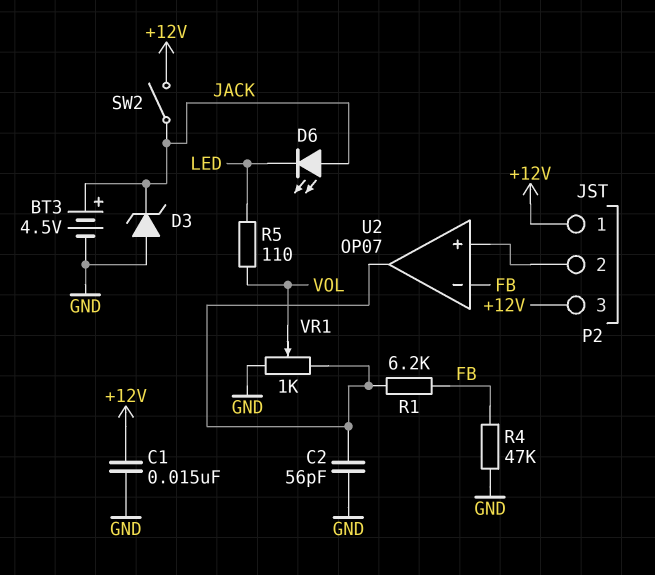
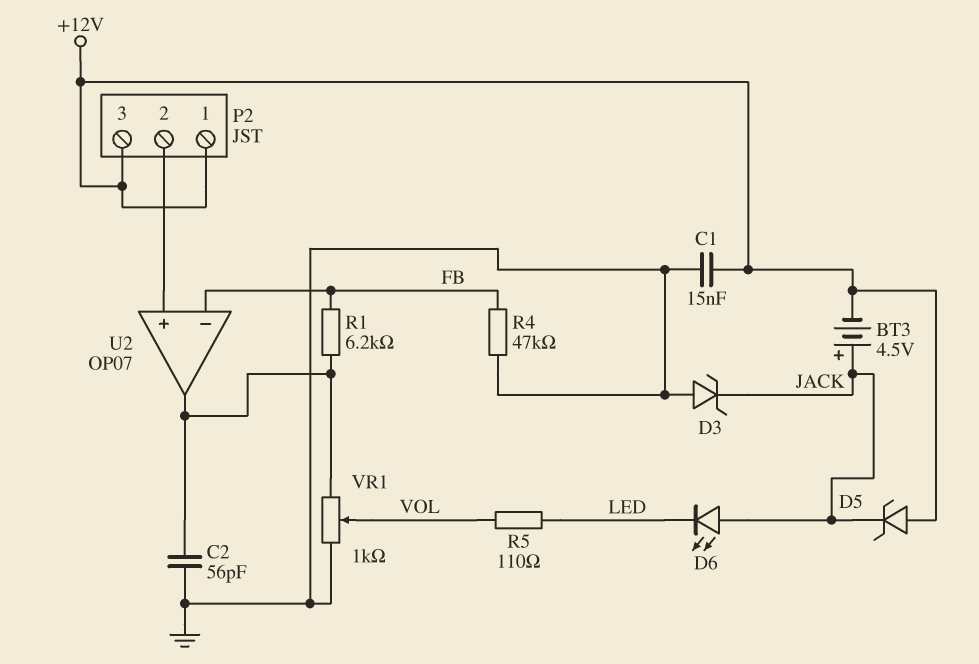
BT3: 4.5V (plus JACK, minus GND) -> 4.5V (plus JACK, minus +12V)
D5: none -> zener (A +12V, K JACK)
SW2: switch (+12V, JACK) -> none

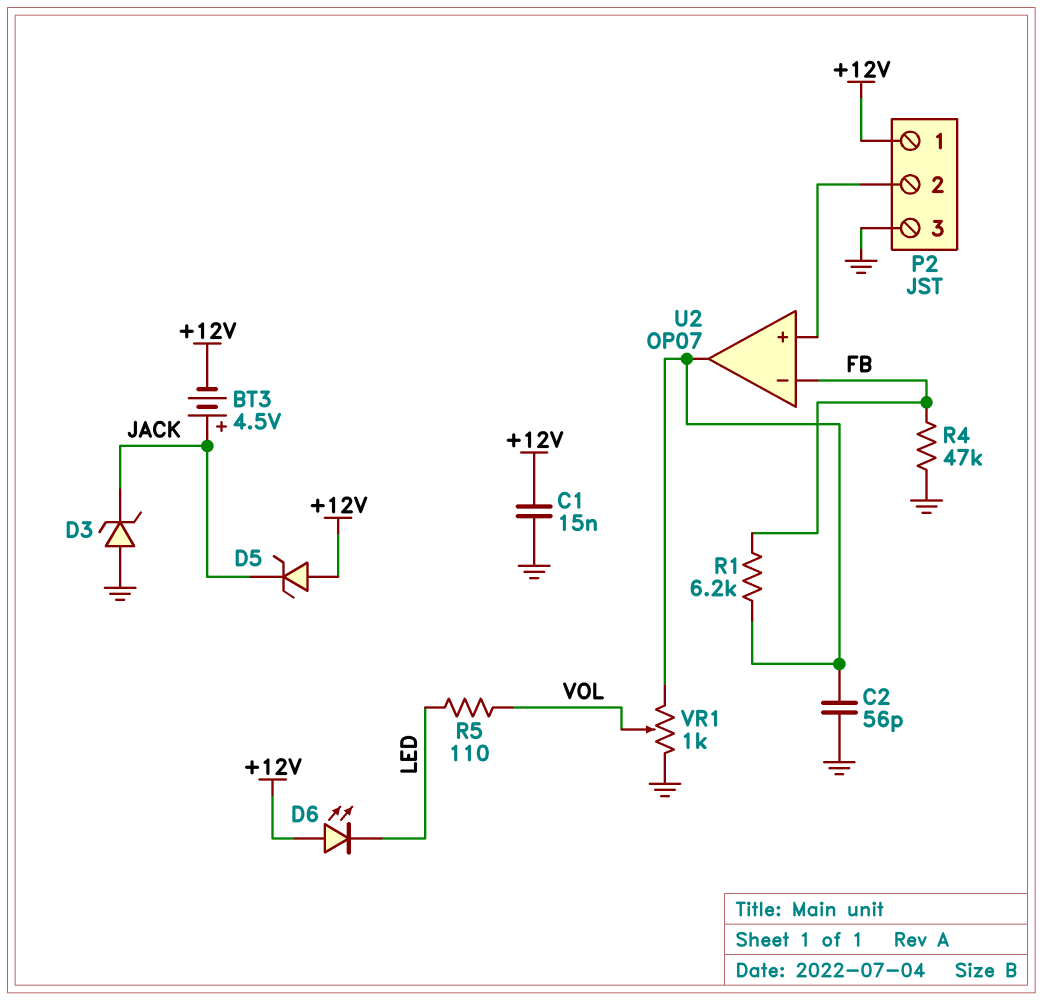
D6: LED (A JACK, K LED) -> LED (A +12V, K LED)
P2 pin 3: +12V -> GND

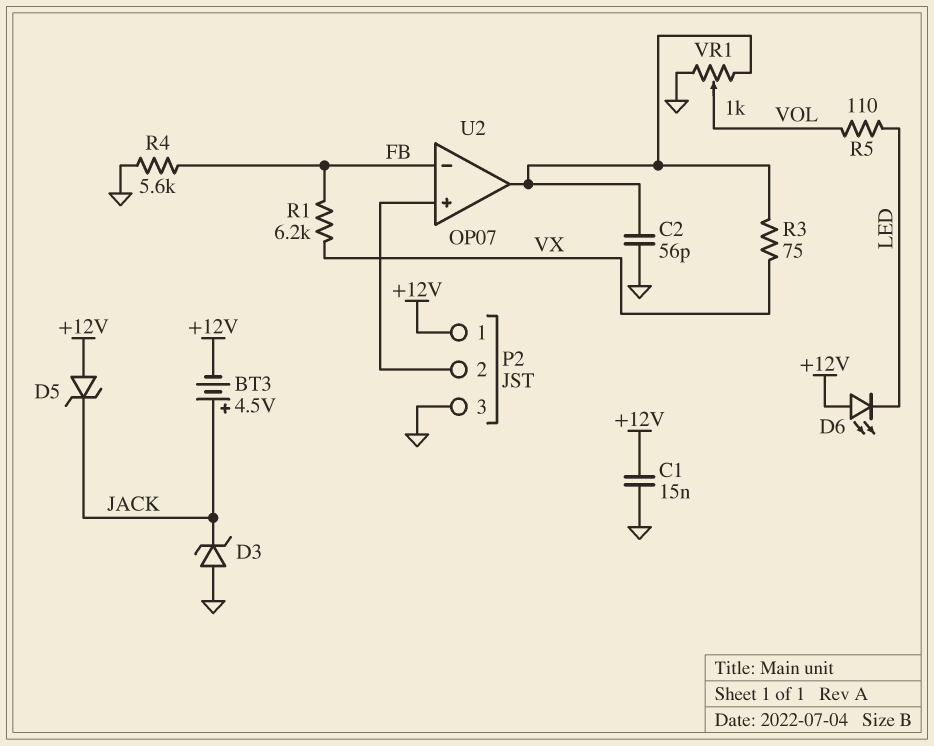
R1: 6.2k (FB, U2/out) -> 6.2k (FB, VX)
R3: none -> 75 (U2/out, VX)
R4: 47k (FB, GND) -> 5.6k (FB, GND)

